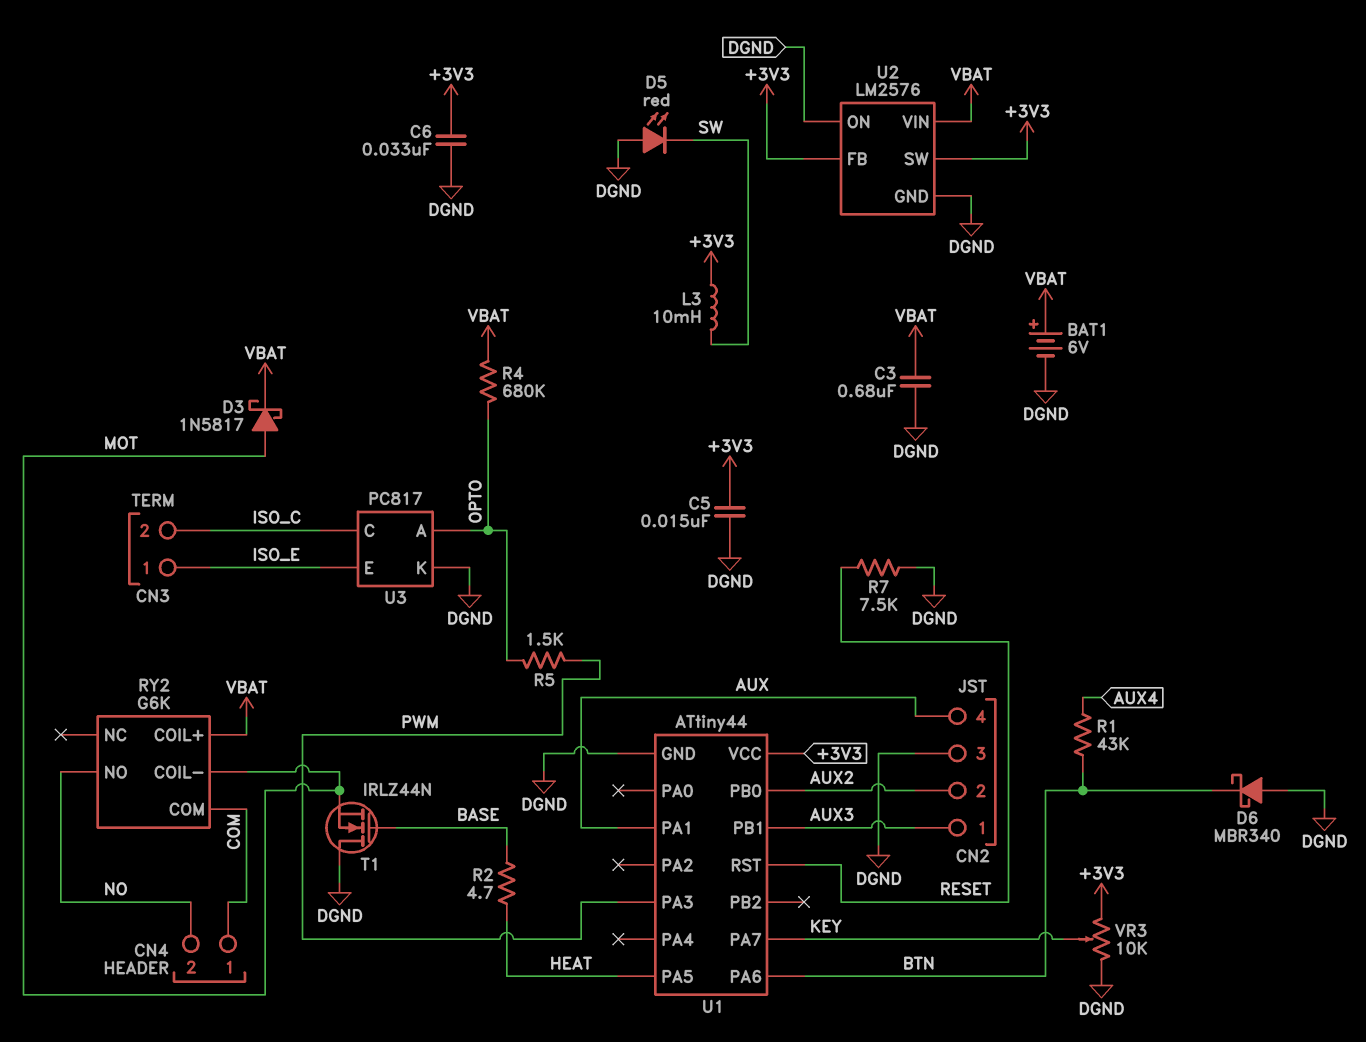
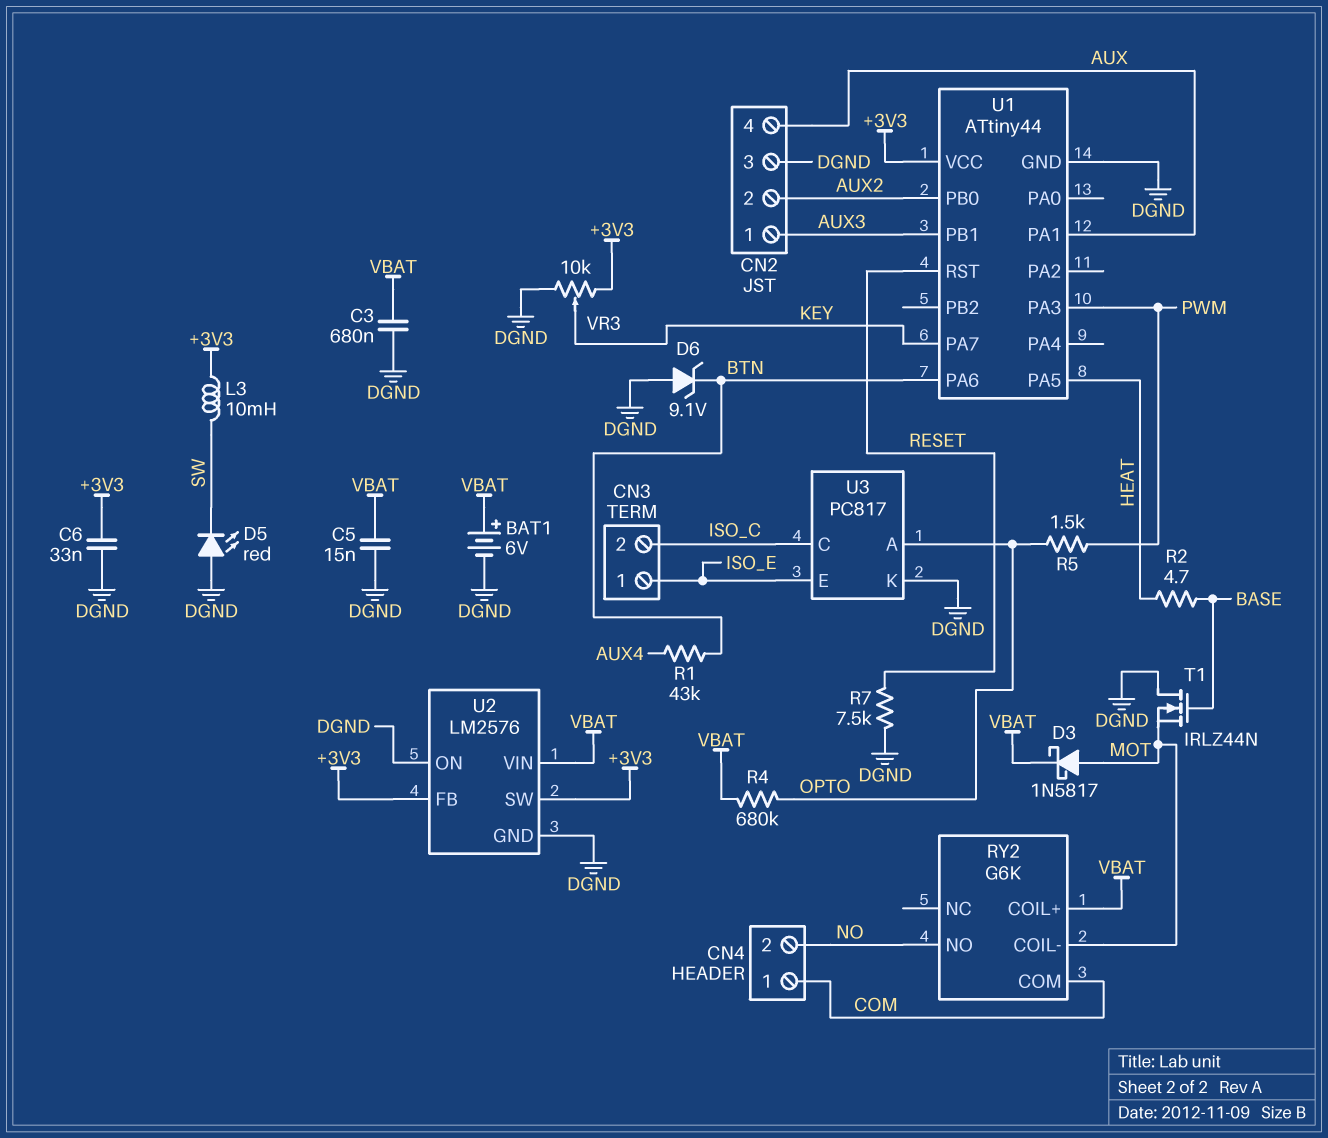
C5: 15nF (+3V3, DGND) -> 15nF (DGND, VBAT)
D6: schottky MBR340 (A DGND, K BTN) -> zener 9.1V (A DGND, K BTN)

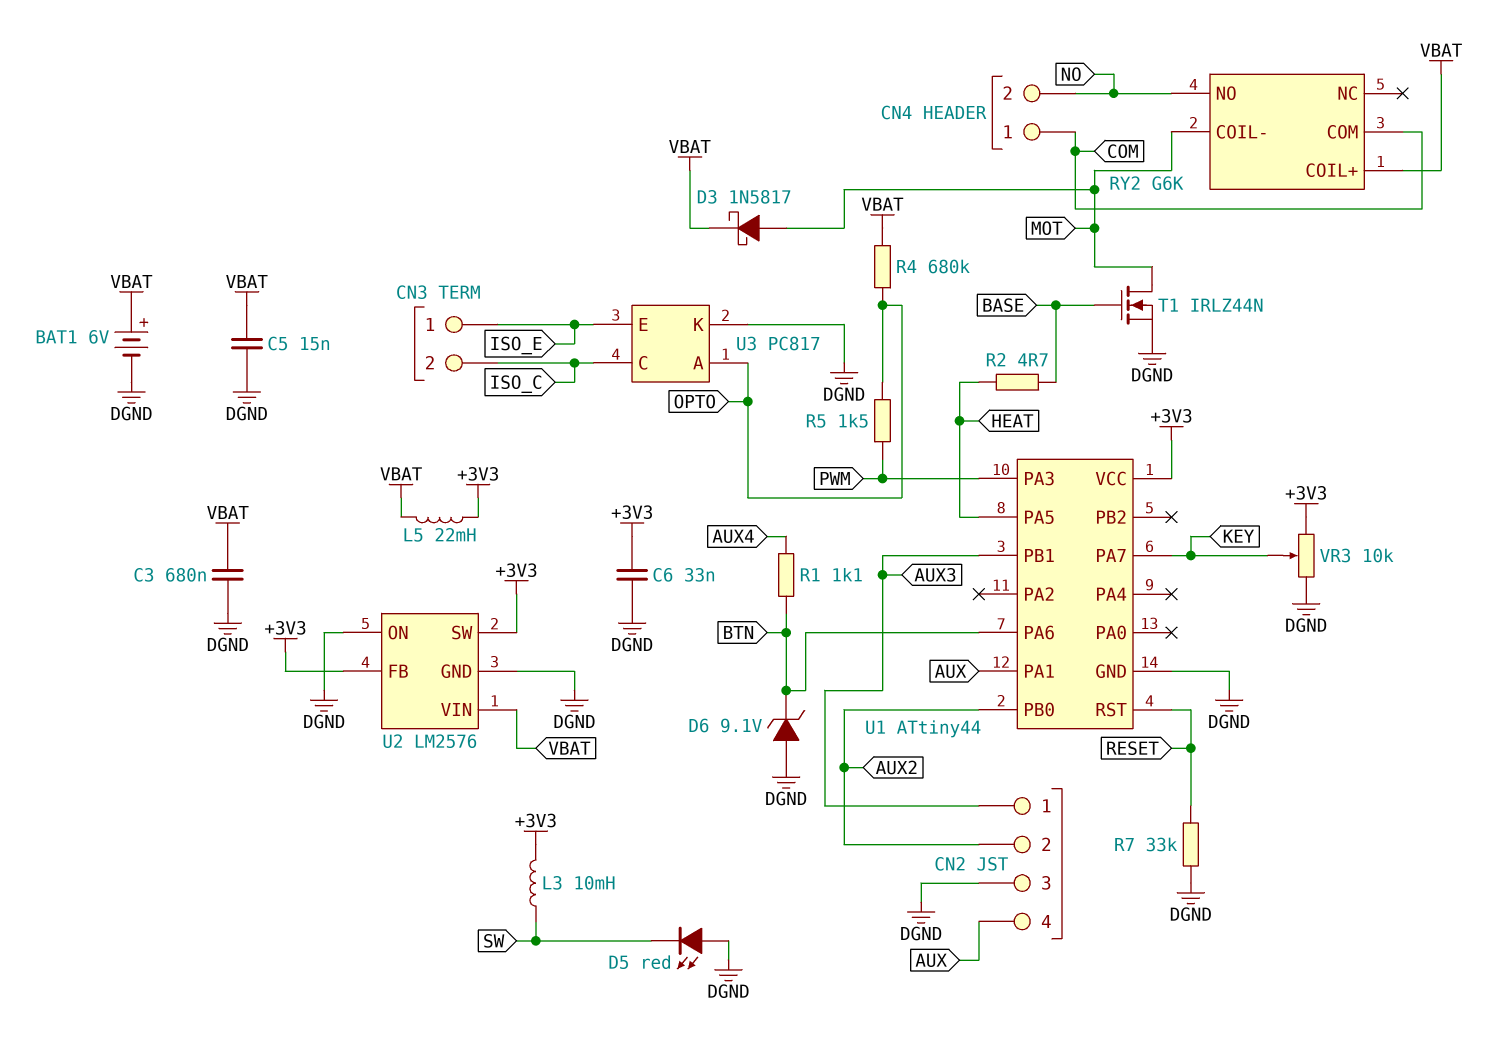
L5: none -> 22mH (+3V3, VBAT)
R1: 43k (AUX4, BTN) -> 1.1k (AUX4, BTN)
R7: 7.5k (DGND, RESET) -> 33k (DGND, RESET)
T1: NMOS IRLZ44N (G BASE, D DGND, S MOT) -> NMOS IRLZ44N (G BASE, D MOT, S DGND)

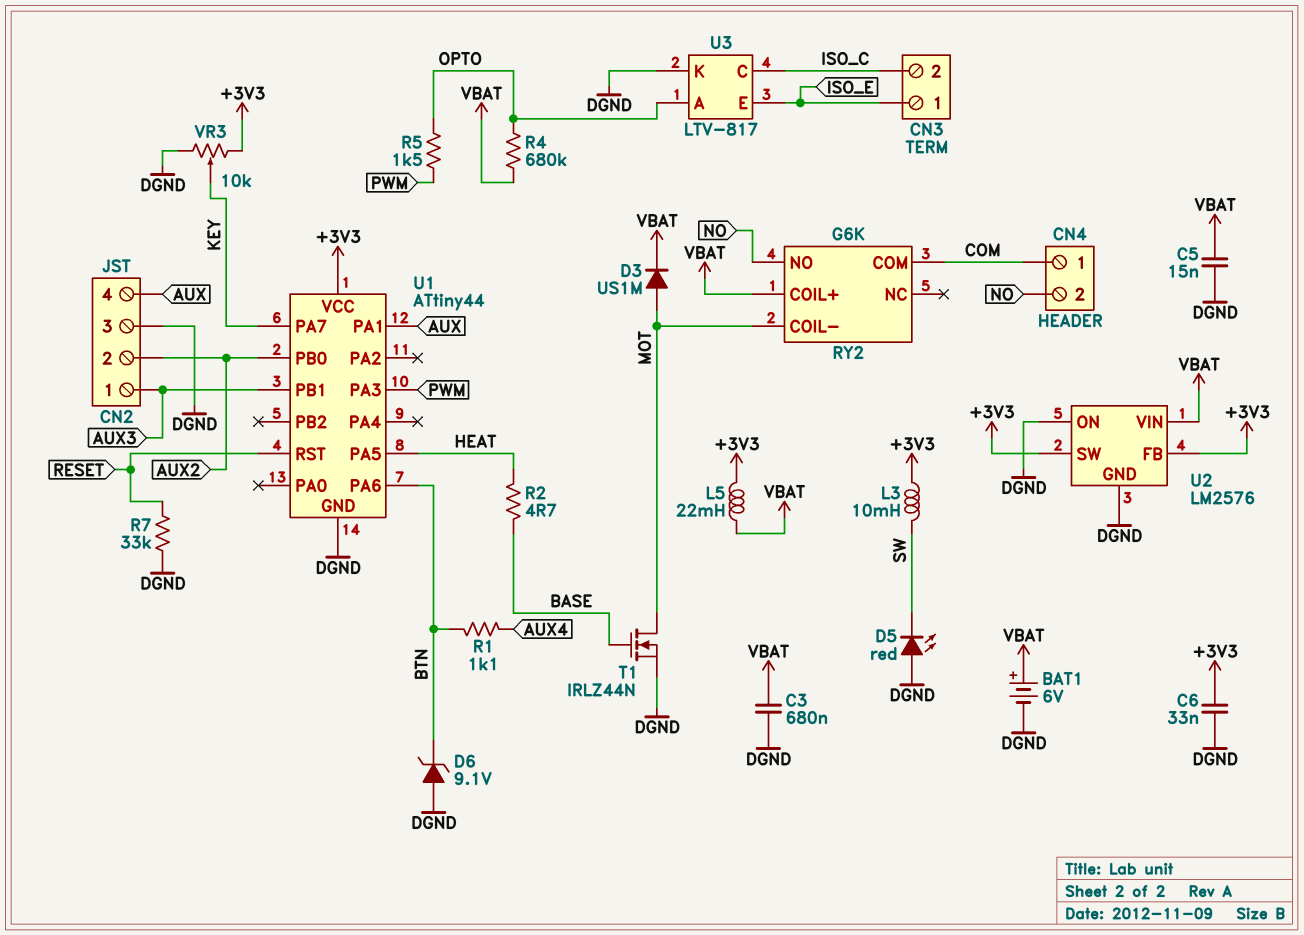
D3: schottky 1N5817 (A MOT, K VBAT) -> diode US1M (A MOT, K VBAT)
U3: PC817 -> LTV-817

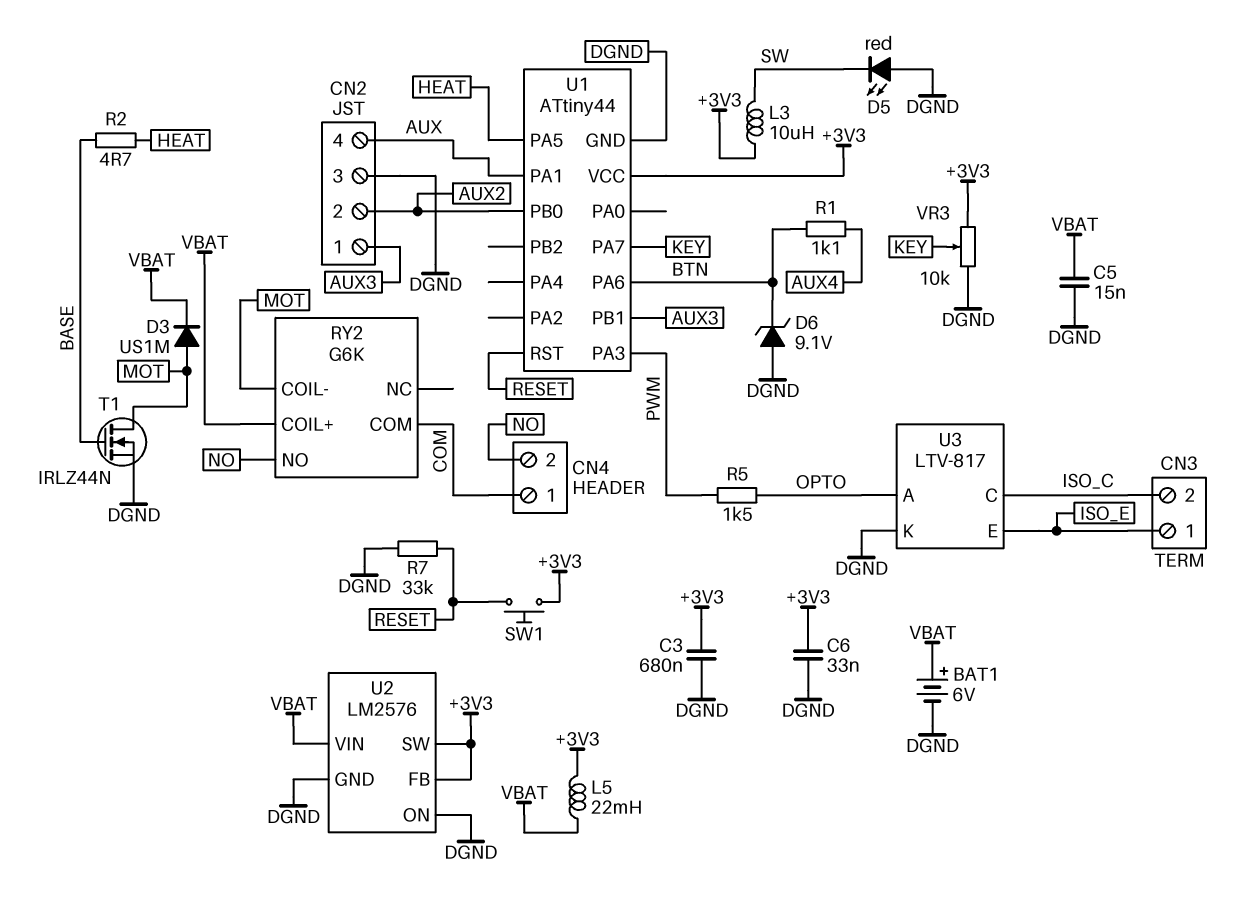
C3: 680nF (DGND, VBAT) -> 680nF (+3V3, DGND)
L3: 10mH (+3V3, SW) -> 10uH (+3V3, SW)
R4: 680k (OPTO, VBAT) -> none
SW1: none -> button (+3V3, RESET)

